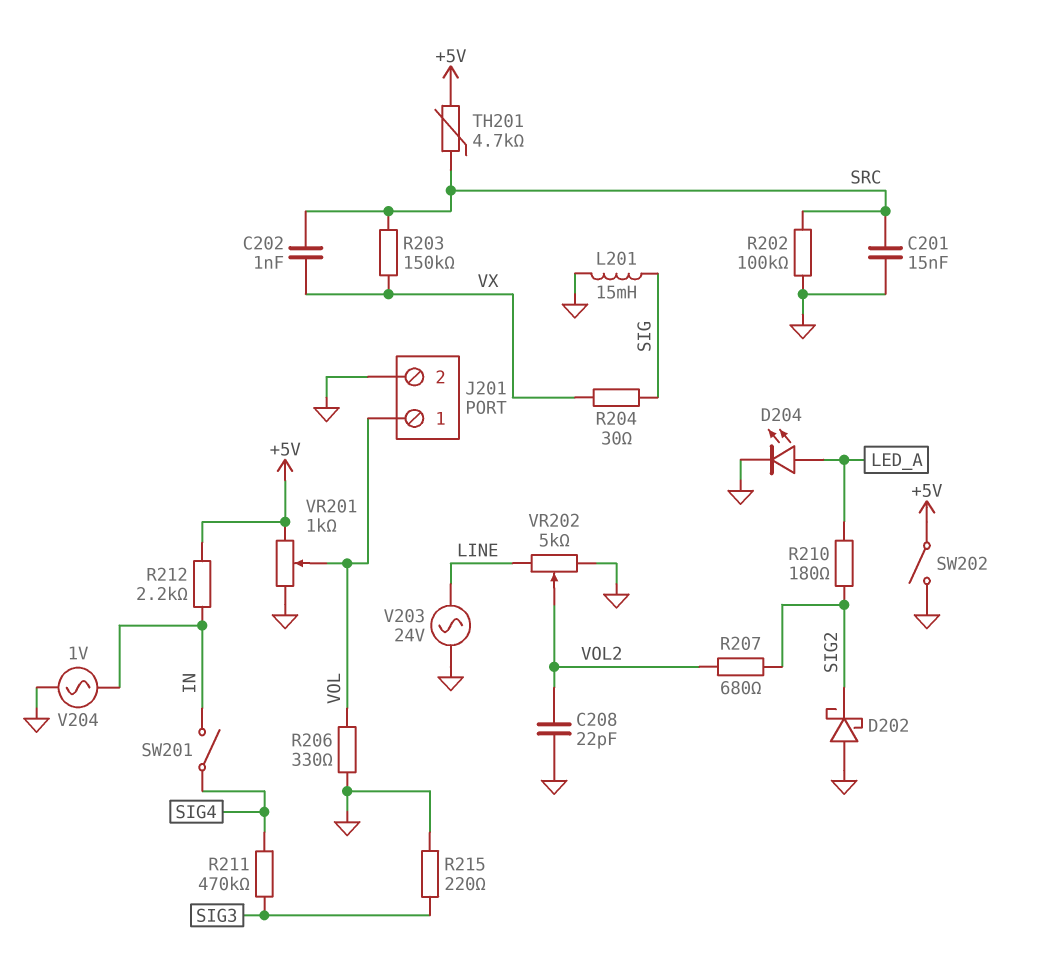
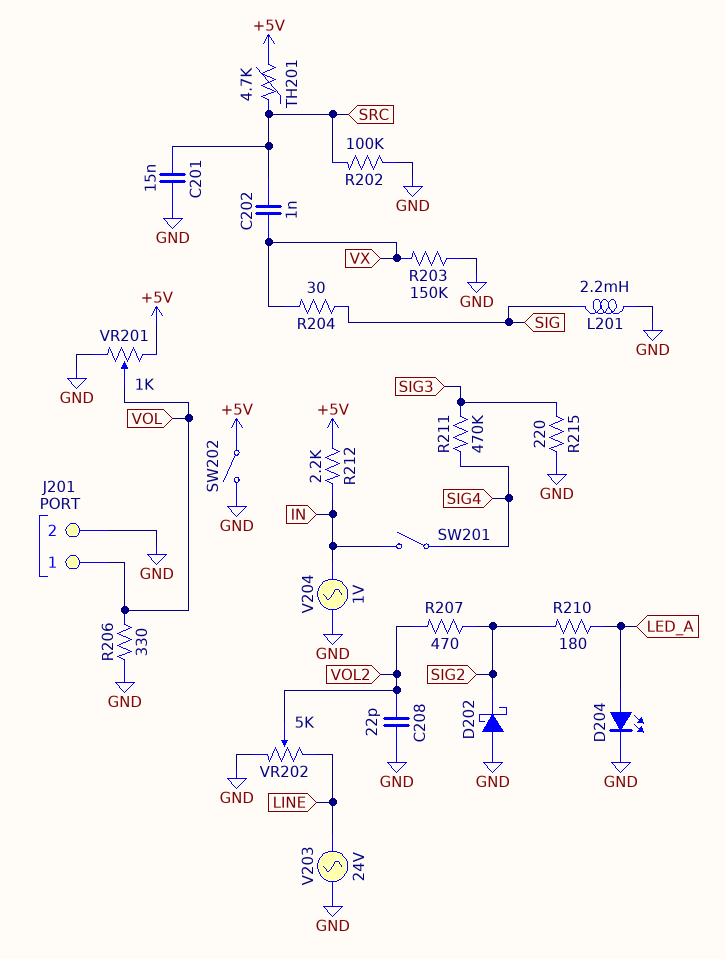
L201: 15mH (GND, SIG) -> 2.2mH (GND, SIG)
R203: 150k (SRC, VX) -> 150k (GND, VX)
R207: 680 (SIG2, VOL2) -> 470 (SIG2, VOL2)

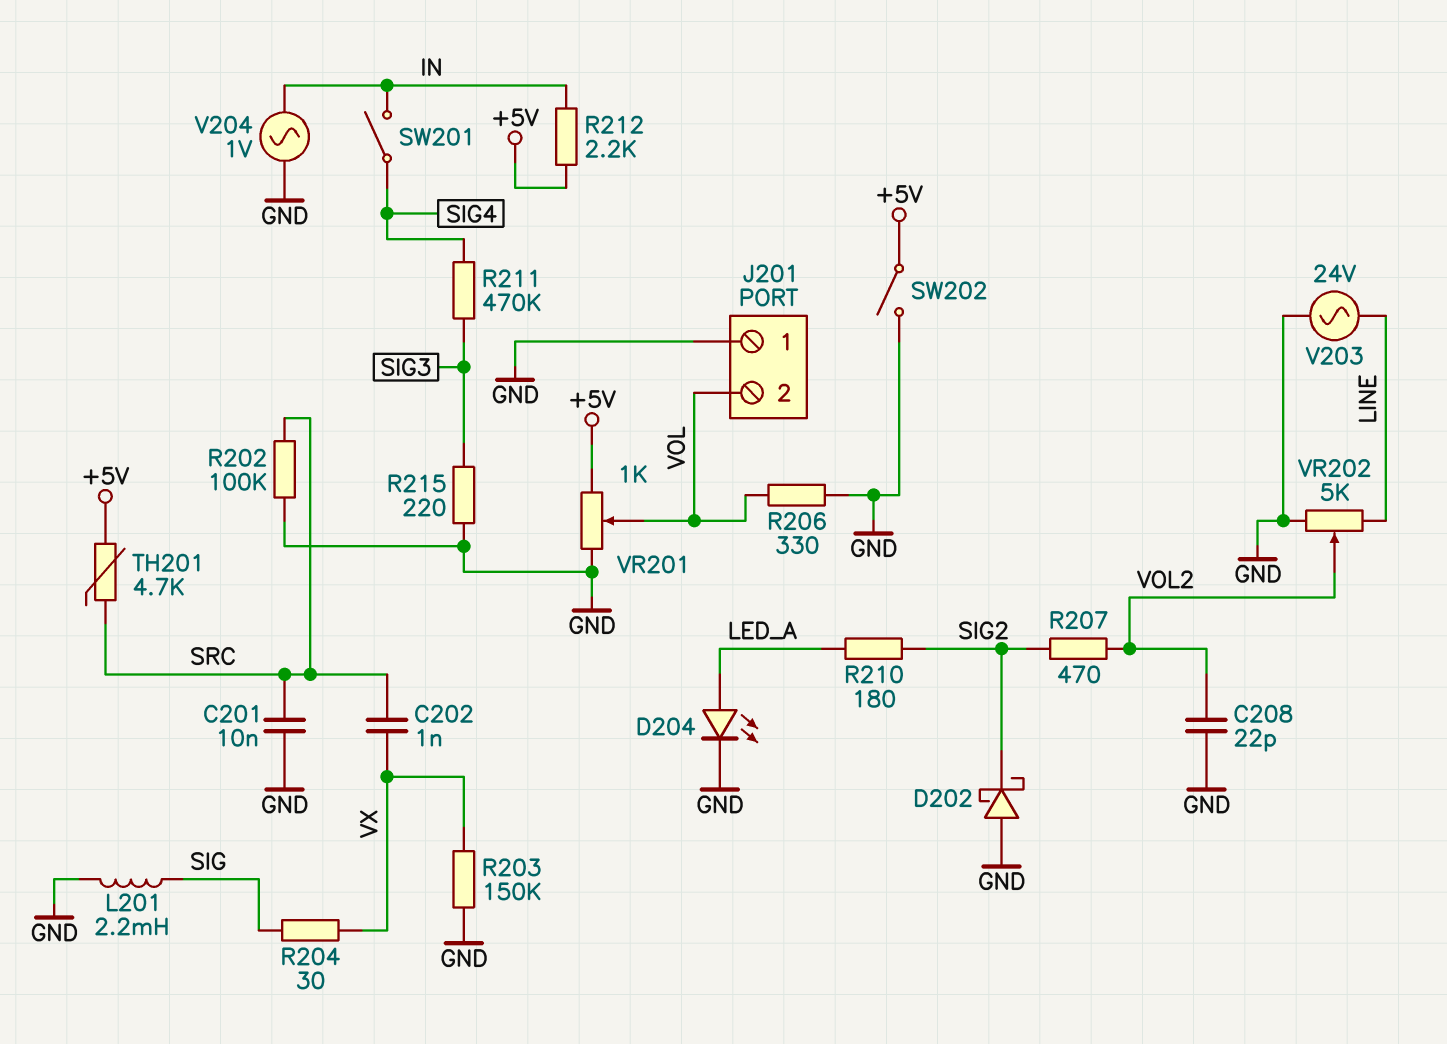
C201: 15nF (GND, SRC) -> 10nF (GND, SRC)
J201 pin 1: VOL -> GND
J201 pin 2: GND -> VOL

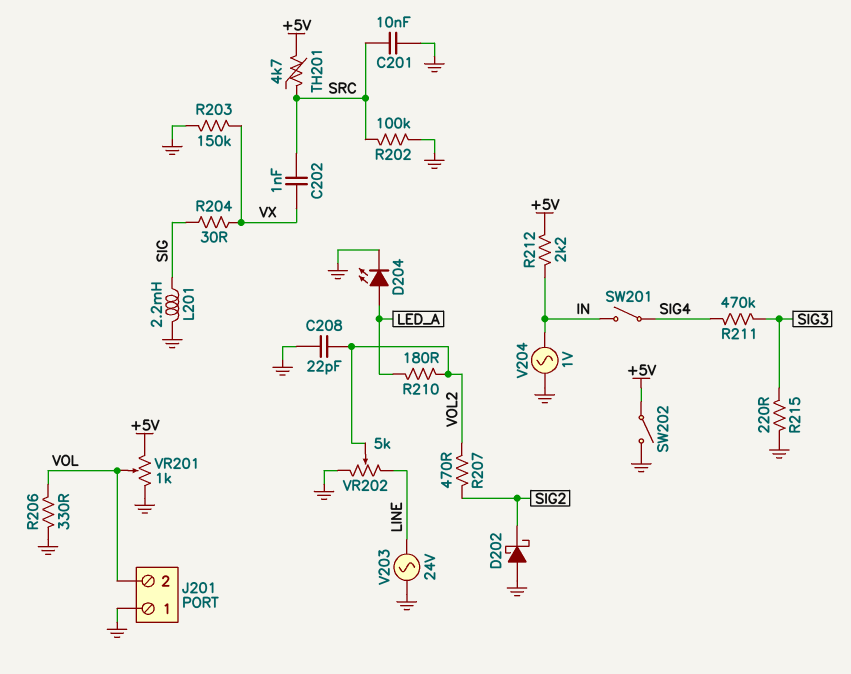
R210: 180 (LED_A, SIG2) -> 180 (LED_A, VOL2)

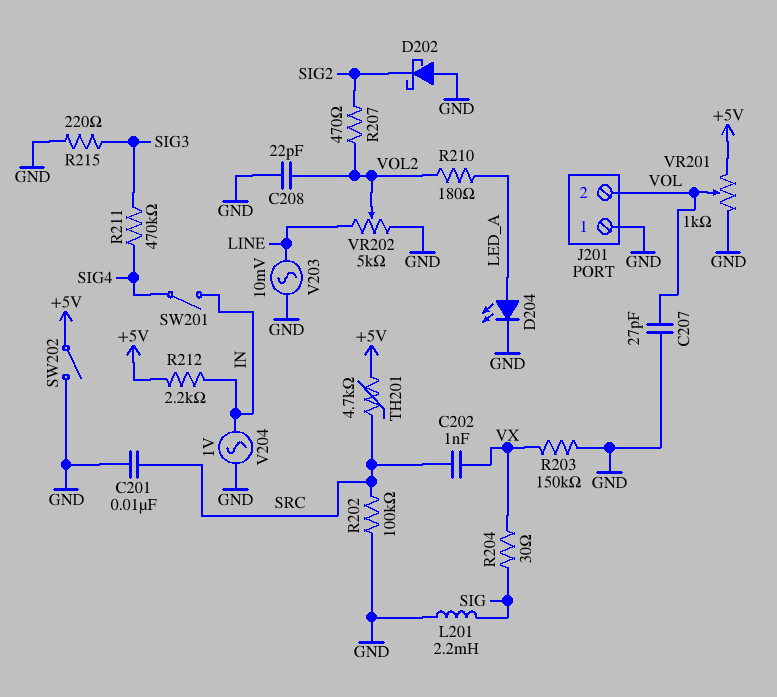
C207: none -> 27pF (GND, VOL)
R206: 330 (GND, VOL) -> none
V203: AC 24V (GND, LINE) -> AC 10mV (GND, LINE)

